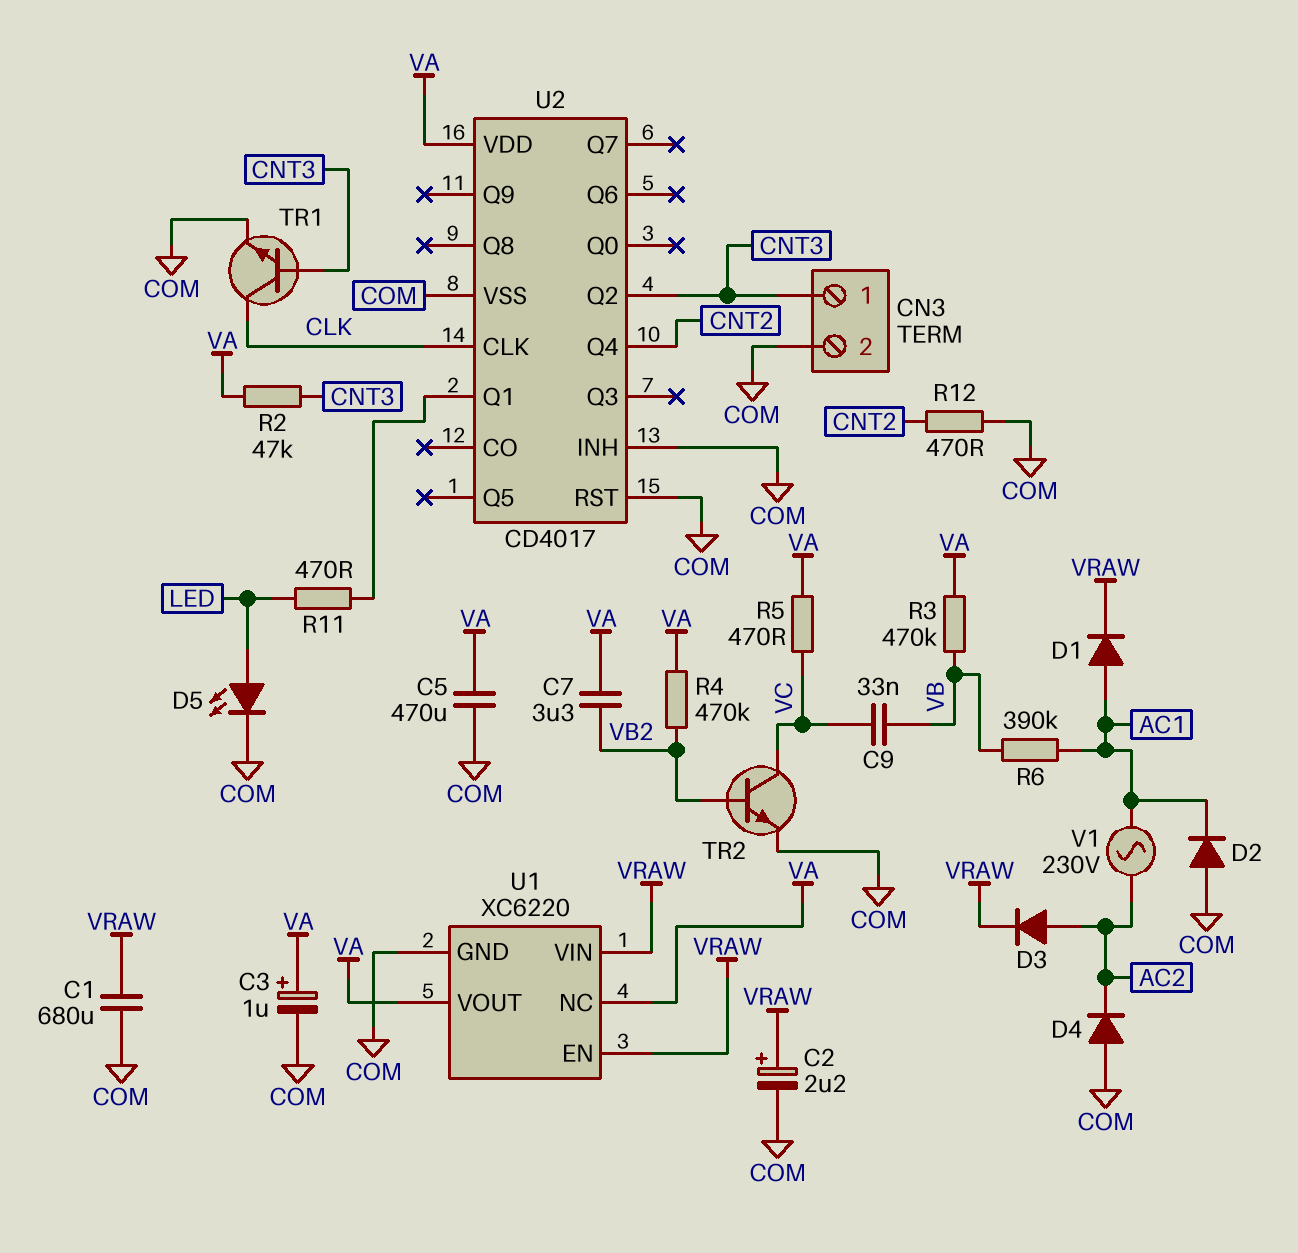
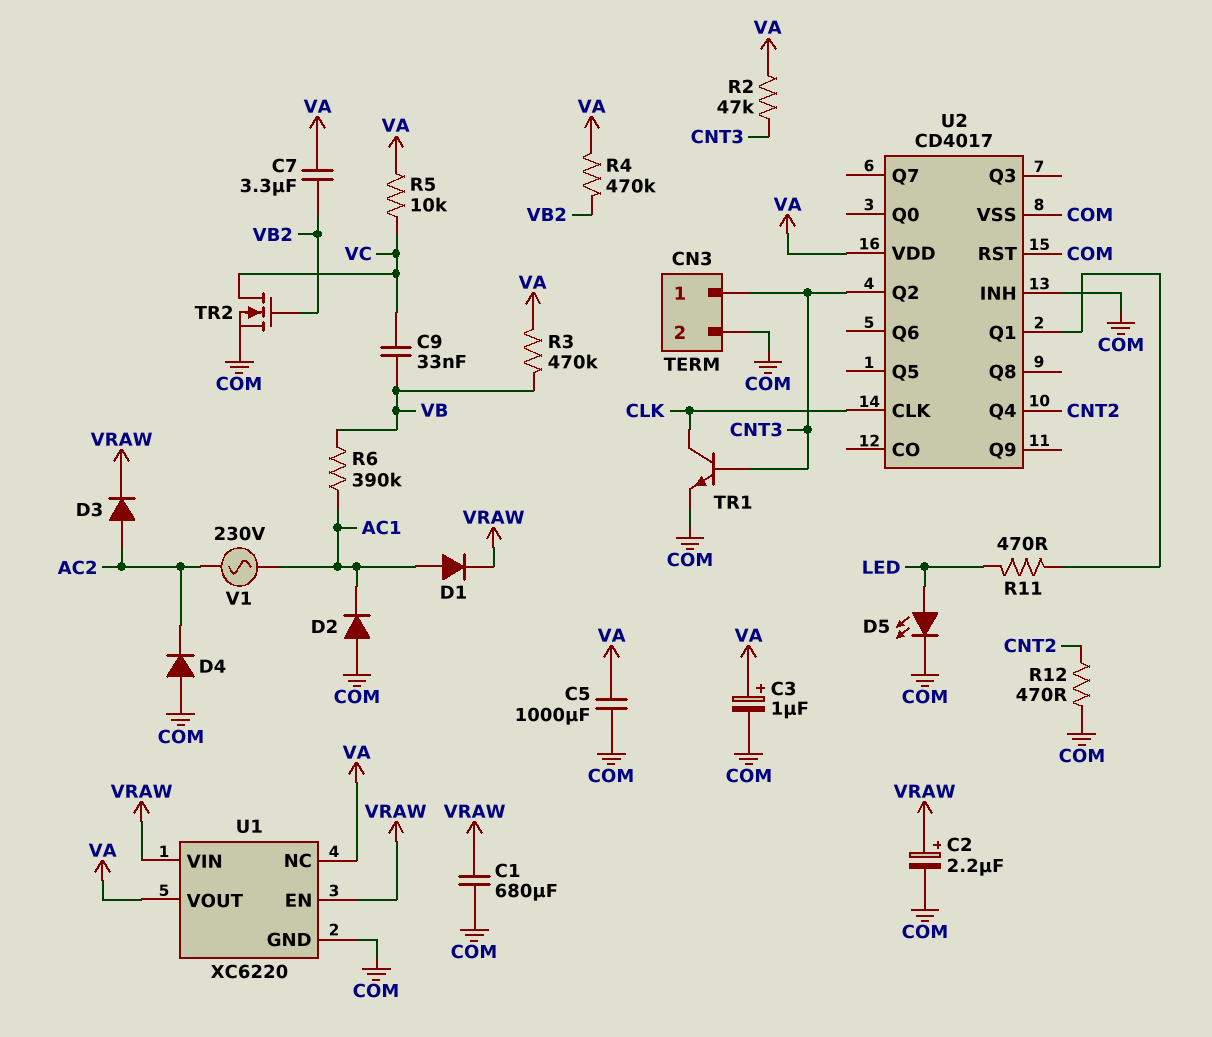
C5: 470uF (COM, VA) -> 1000uF (COM, VA)
R5: 470 (VA, VC) -> 10k (VA, VC)
TR2: NPN (B VB2, C VC, E COM) -> NMOS (G VB2, D VC, S COM)

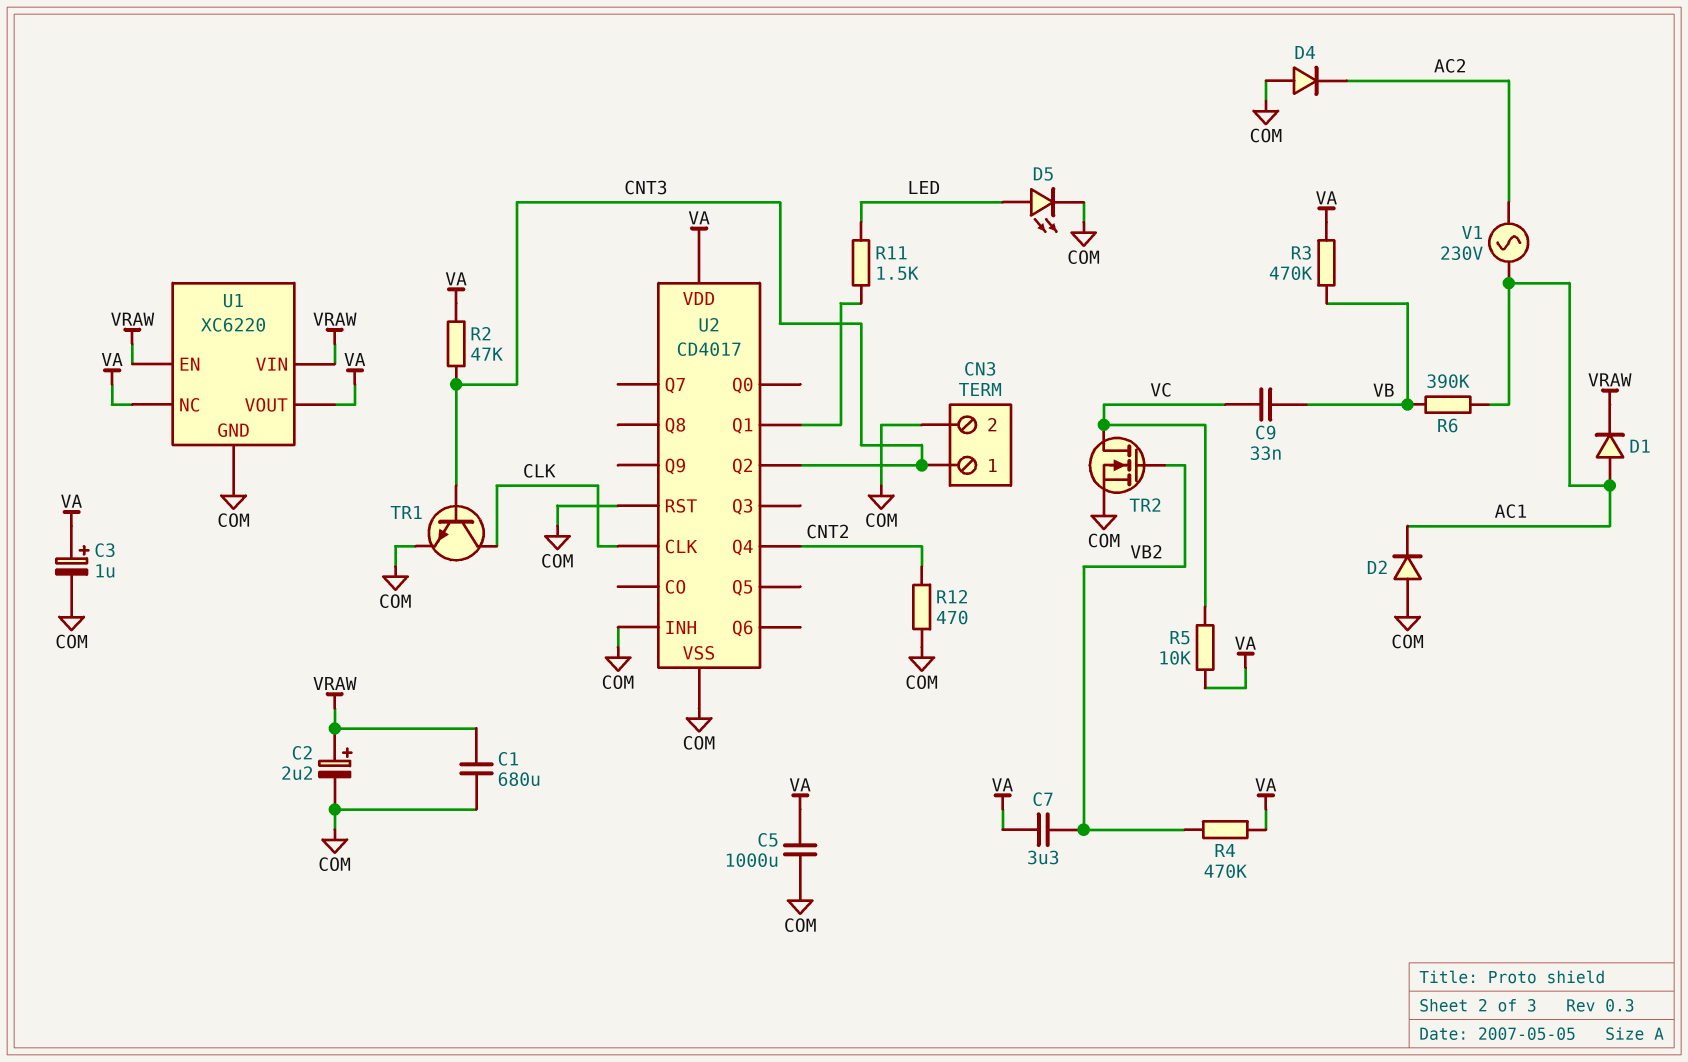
D3: diode (A AC2, K VRAW) -> none
R11: 470 (LED, U2/Q1) -> 1.5k (LED, U2/Q1)

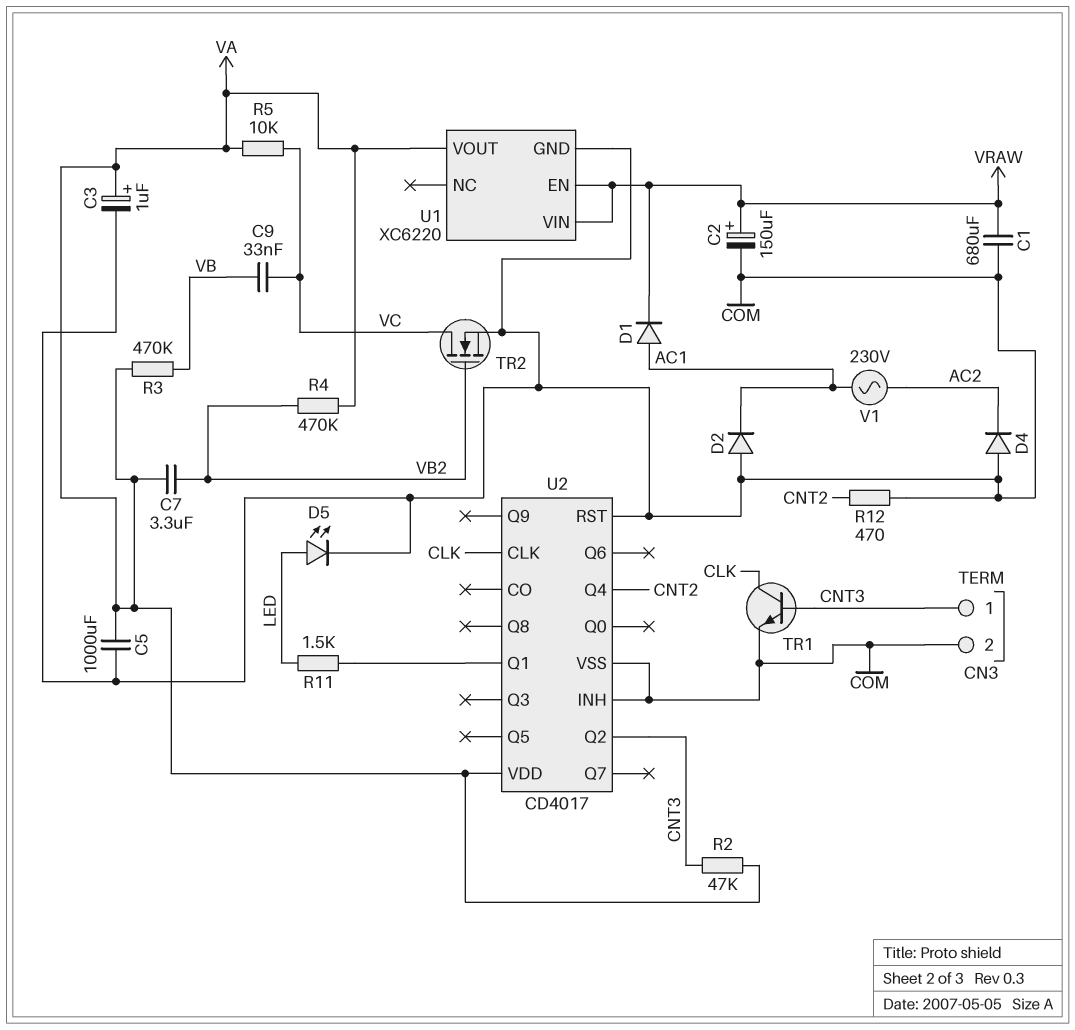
C2: 2.2uF (plus VRAW, minus COM) -> 150uF (plus VRAW, minus COM)
R6: 390k (AC1, VB) -> none
U1 pin NC: VA -> none

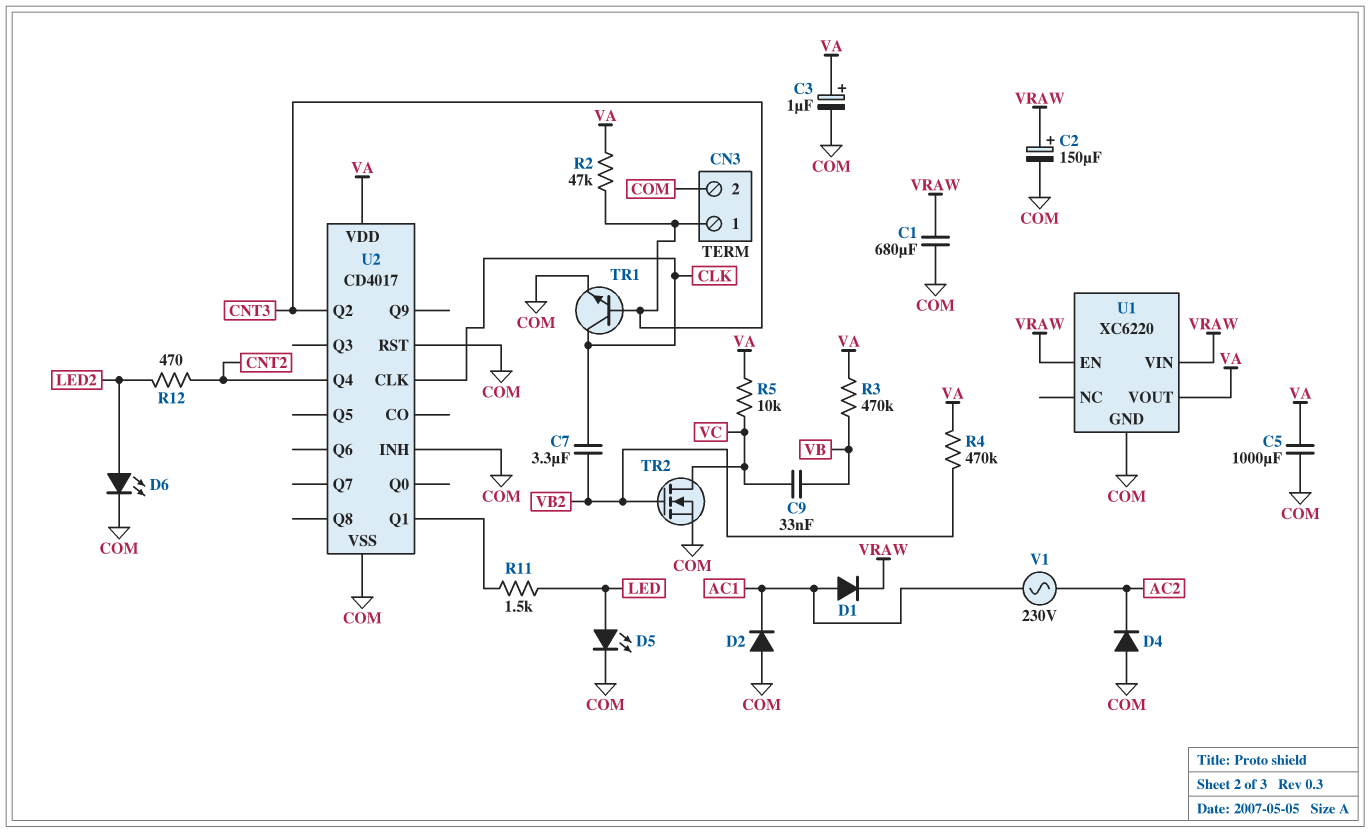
C7: 3.3uF (VA, VB2) -> 3.3uF (CLK, VB2)
D6: none -> LED (A LED2, K COM)
R12: 470 (CNT2, COM) -> 470 (CNT2, LED2)

